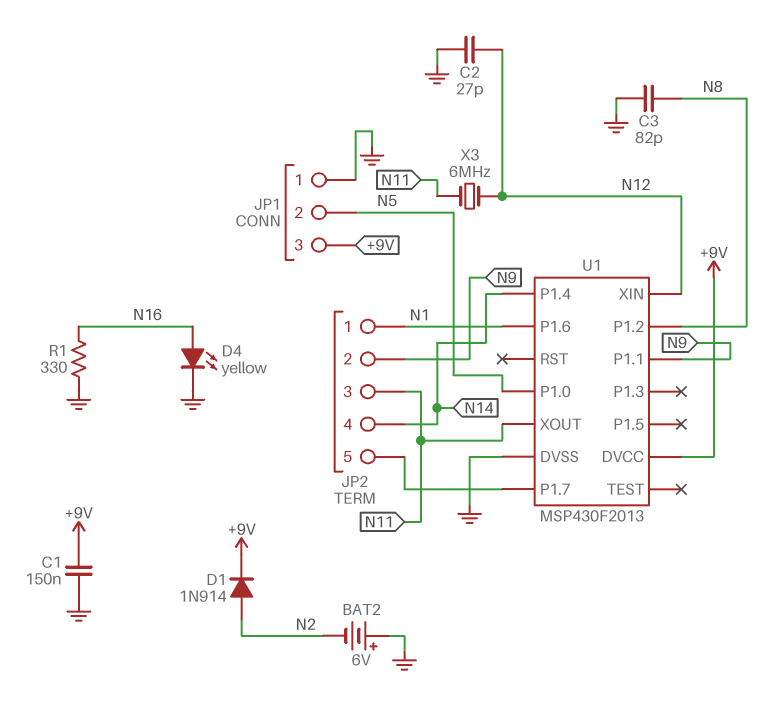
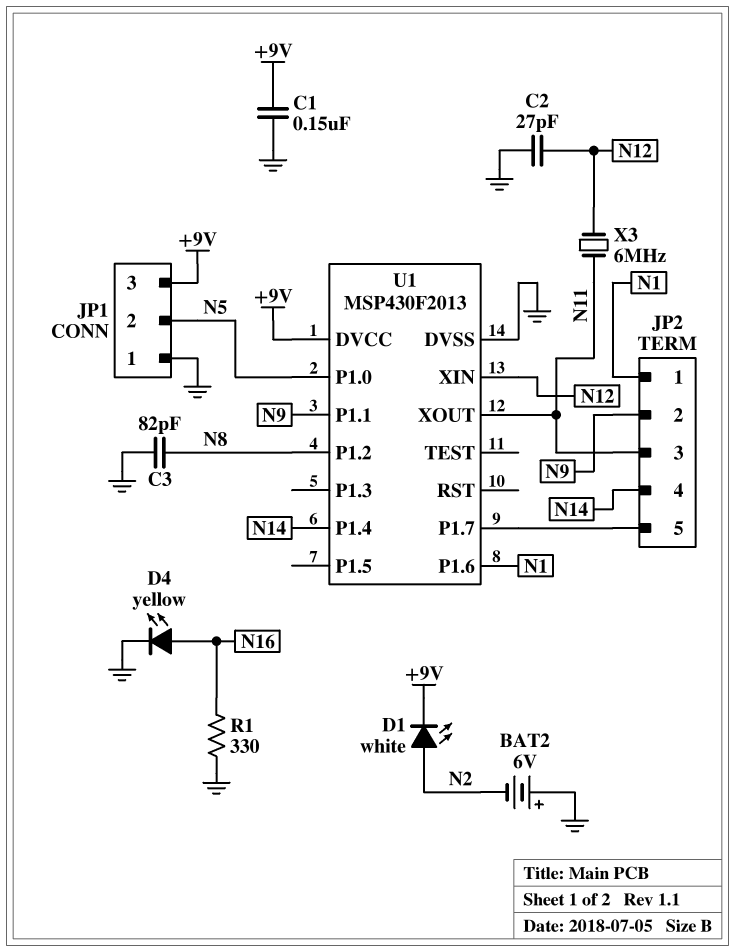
D1: diode 1N914 (A N2, K +9V) -> LED white (A N2, K +9V)

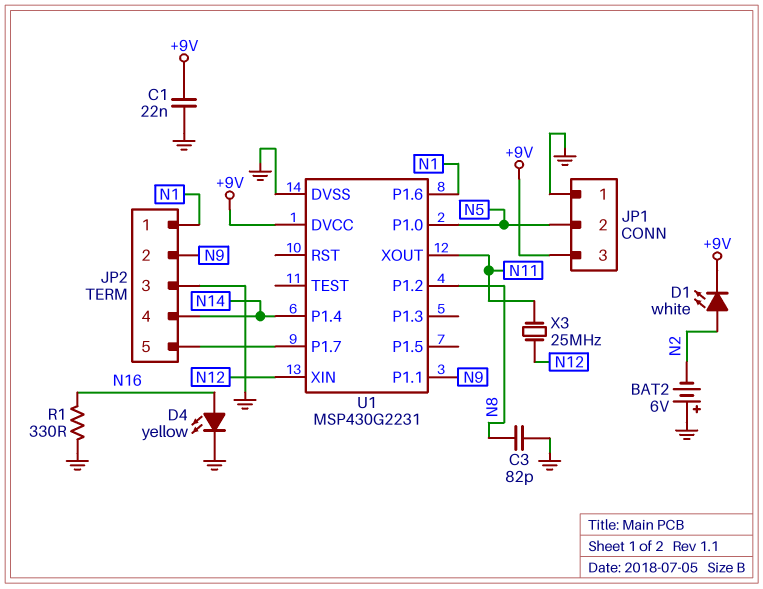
C1: 150nF (+9V, GND) -> 22nF (+9V, GND)
C2: 27pF (GND, N12) -> none
JP2 pin 3: N11 -> GND
U1: MSP430F2013 -> MSP430G2231
X3: 6MHz (N11, N12) -> 25MHz (N11, N12)

